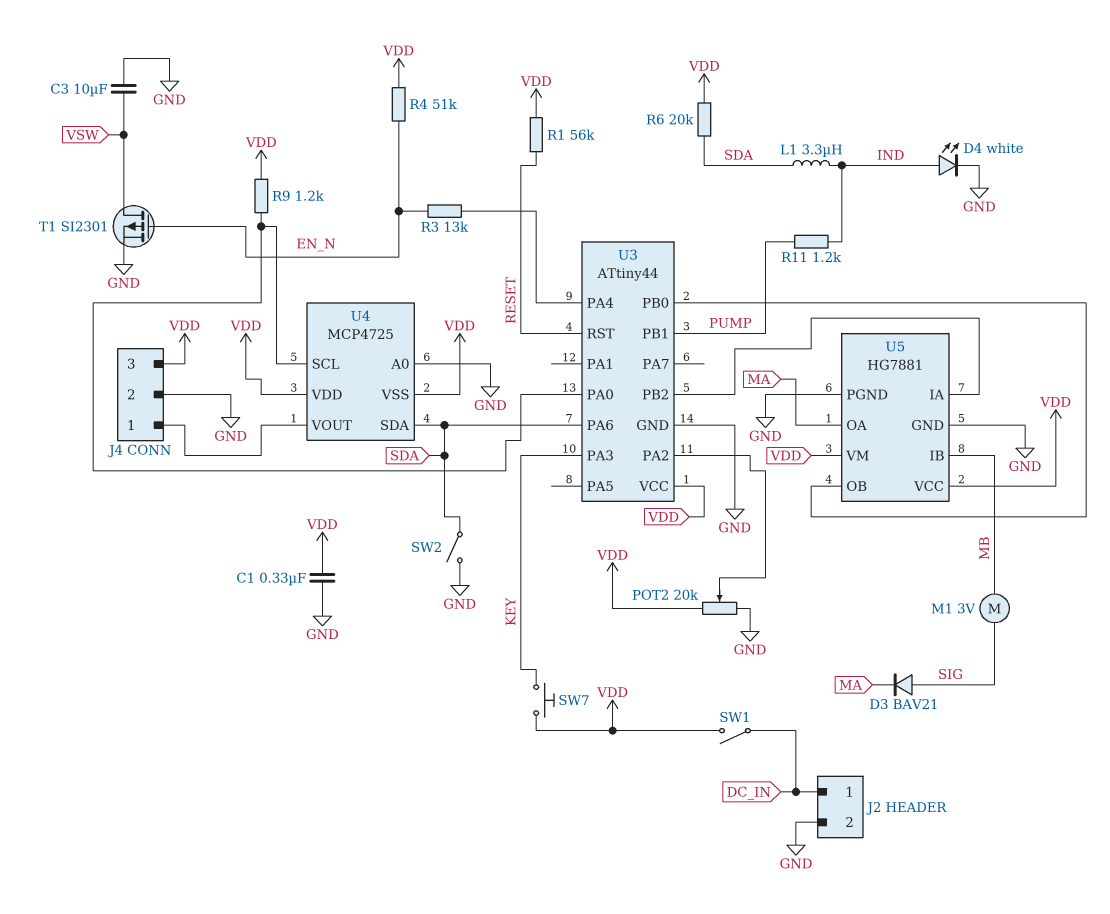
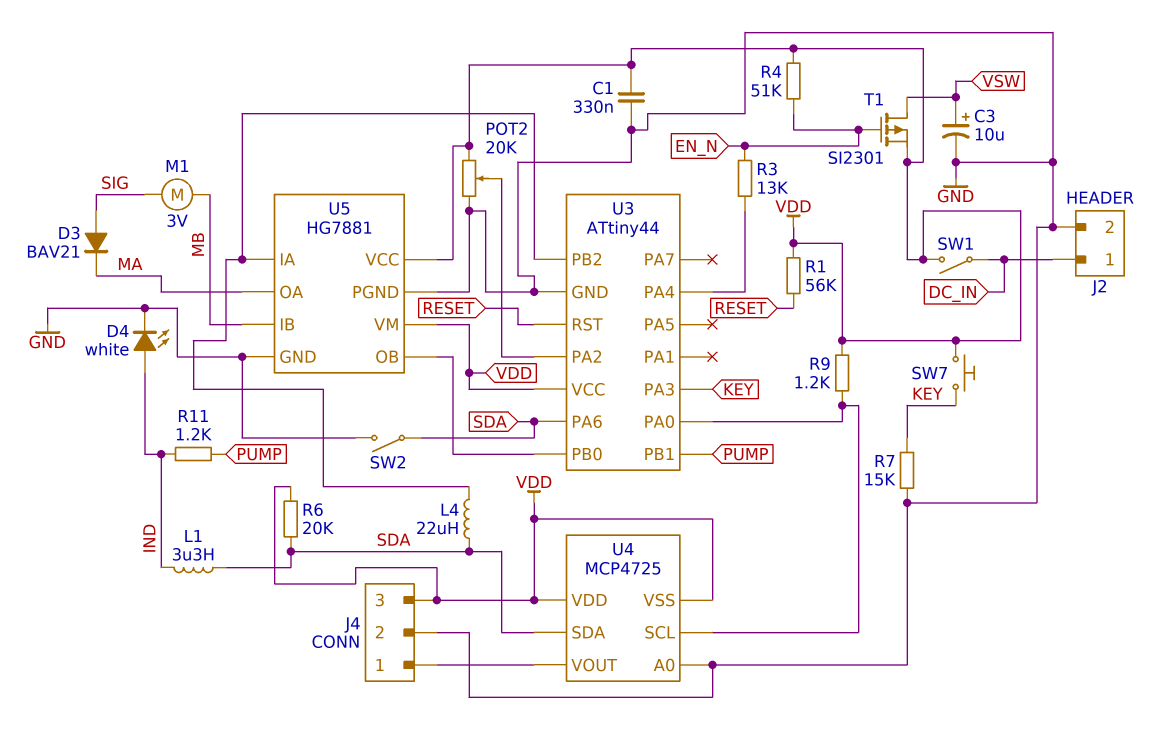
C3: 10uF (GND, VSW) -> 10uF (plus VSW, minus GND)
L4: none -> 22uH (SDA, U3/PB2)
R7: none -> 15k (GND, KEY)
T1: PMOS SI2301 (G EN_N, D VSW, S GND) -> PMOS SI2301 (G EN_N, D VSW, S VDD)

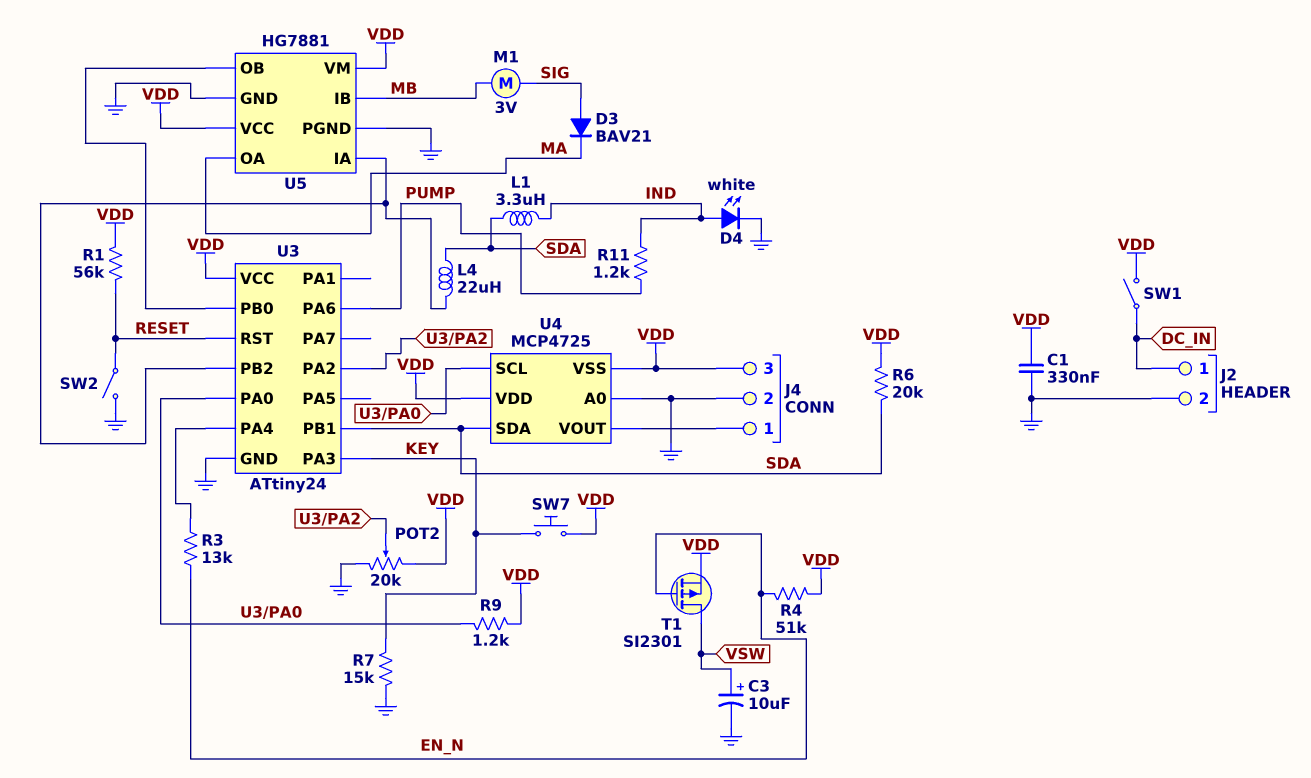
SW2: switch (GND, SDA) -> switch (GND, RESET)
U3: ATtiny44 -> ATtiny24
U3 pin PA6: SDA -> PUMP
U3 pin PB1: PUMP -> SDA

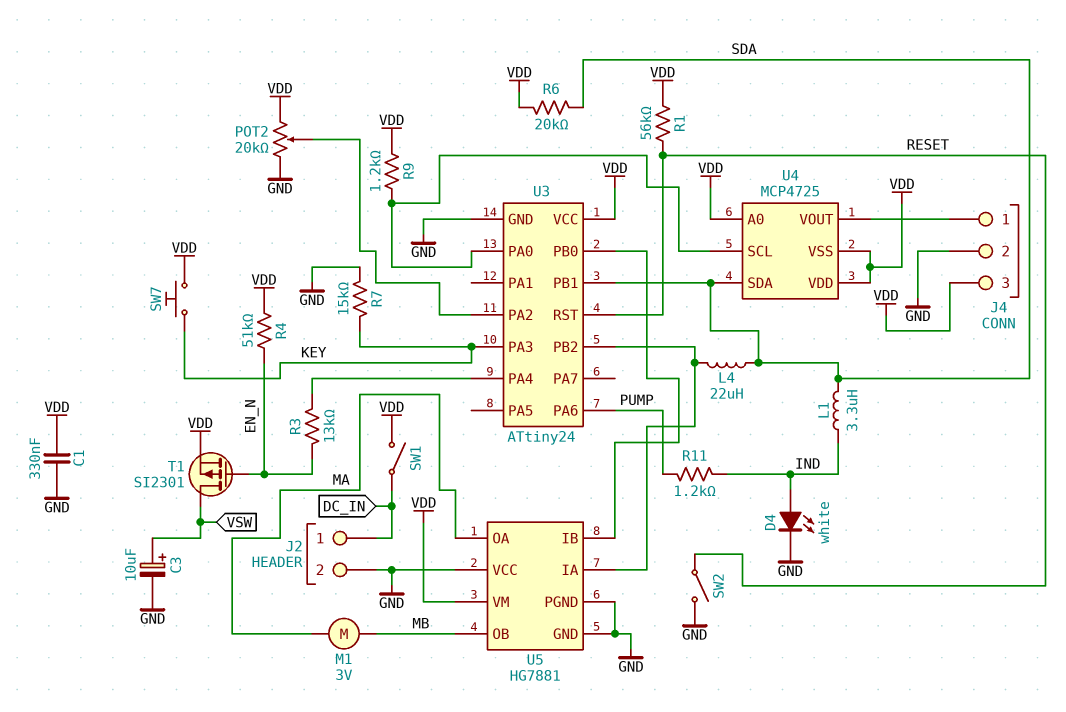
D3: diode BAV21 (A SIG, K MA) -> none
M1: motor 3V (MB, SIG) -> motor 3V (MA, MB)
U4 pin A0: GND -> VDD
U5 pin IB: MB -> U3/PB0
U5 pin OB: U3/PB0 -> MB
U5 pin VCC: VDD -> GND

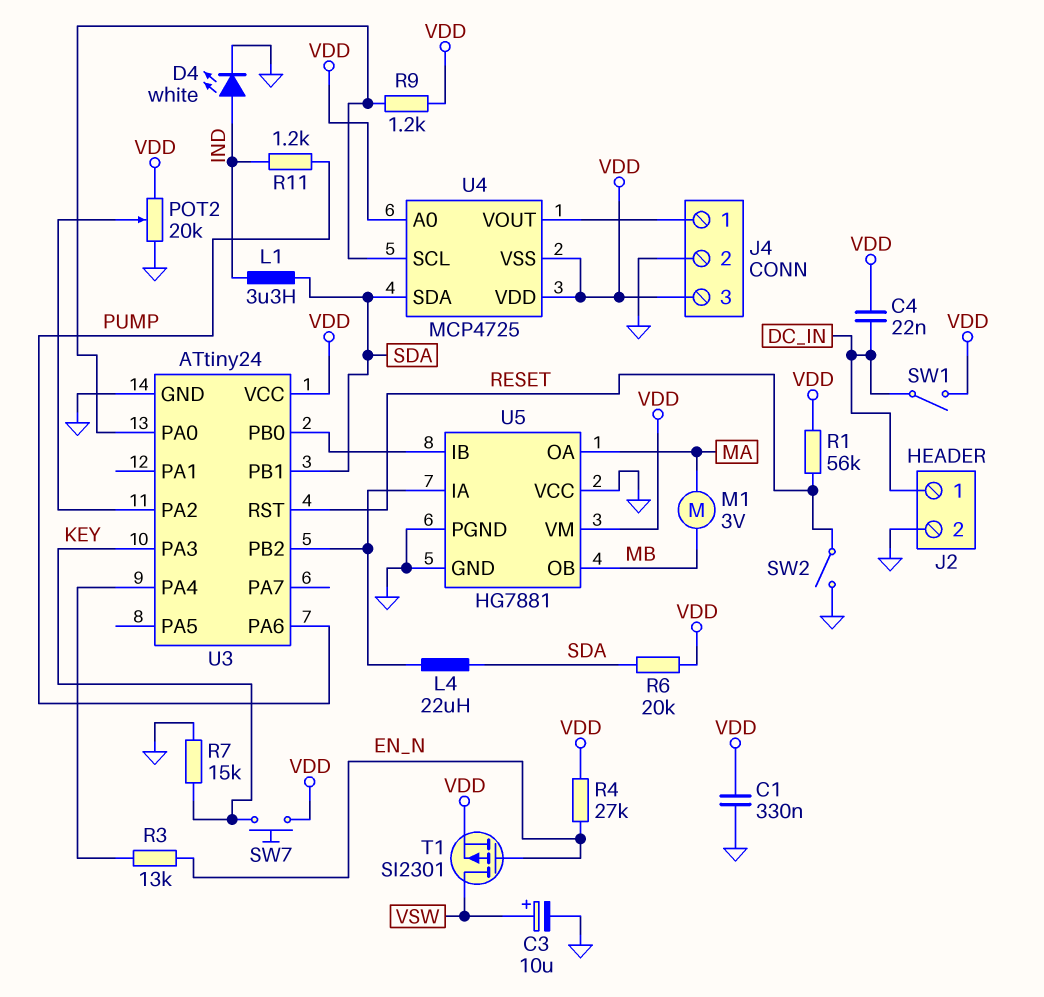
C4: none -> 22nF (DC_IN, VDD)
R4: 51k (EN_N, VDD) -> 27k (EN_N, VDD)

